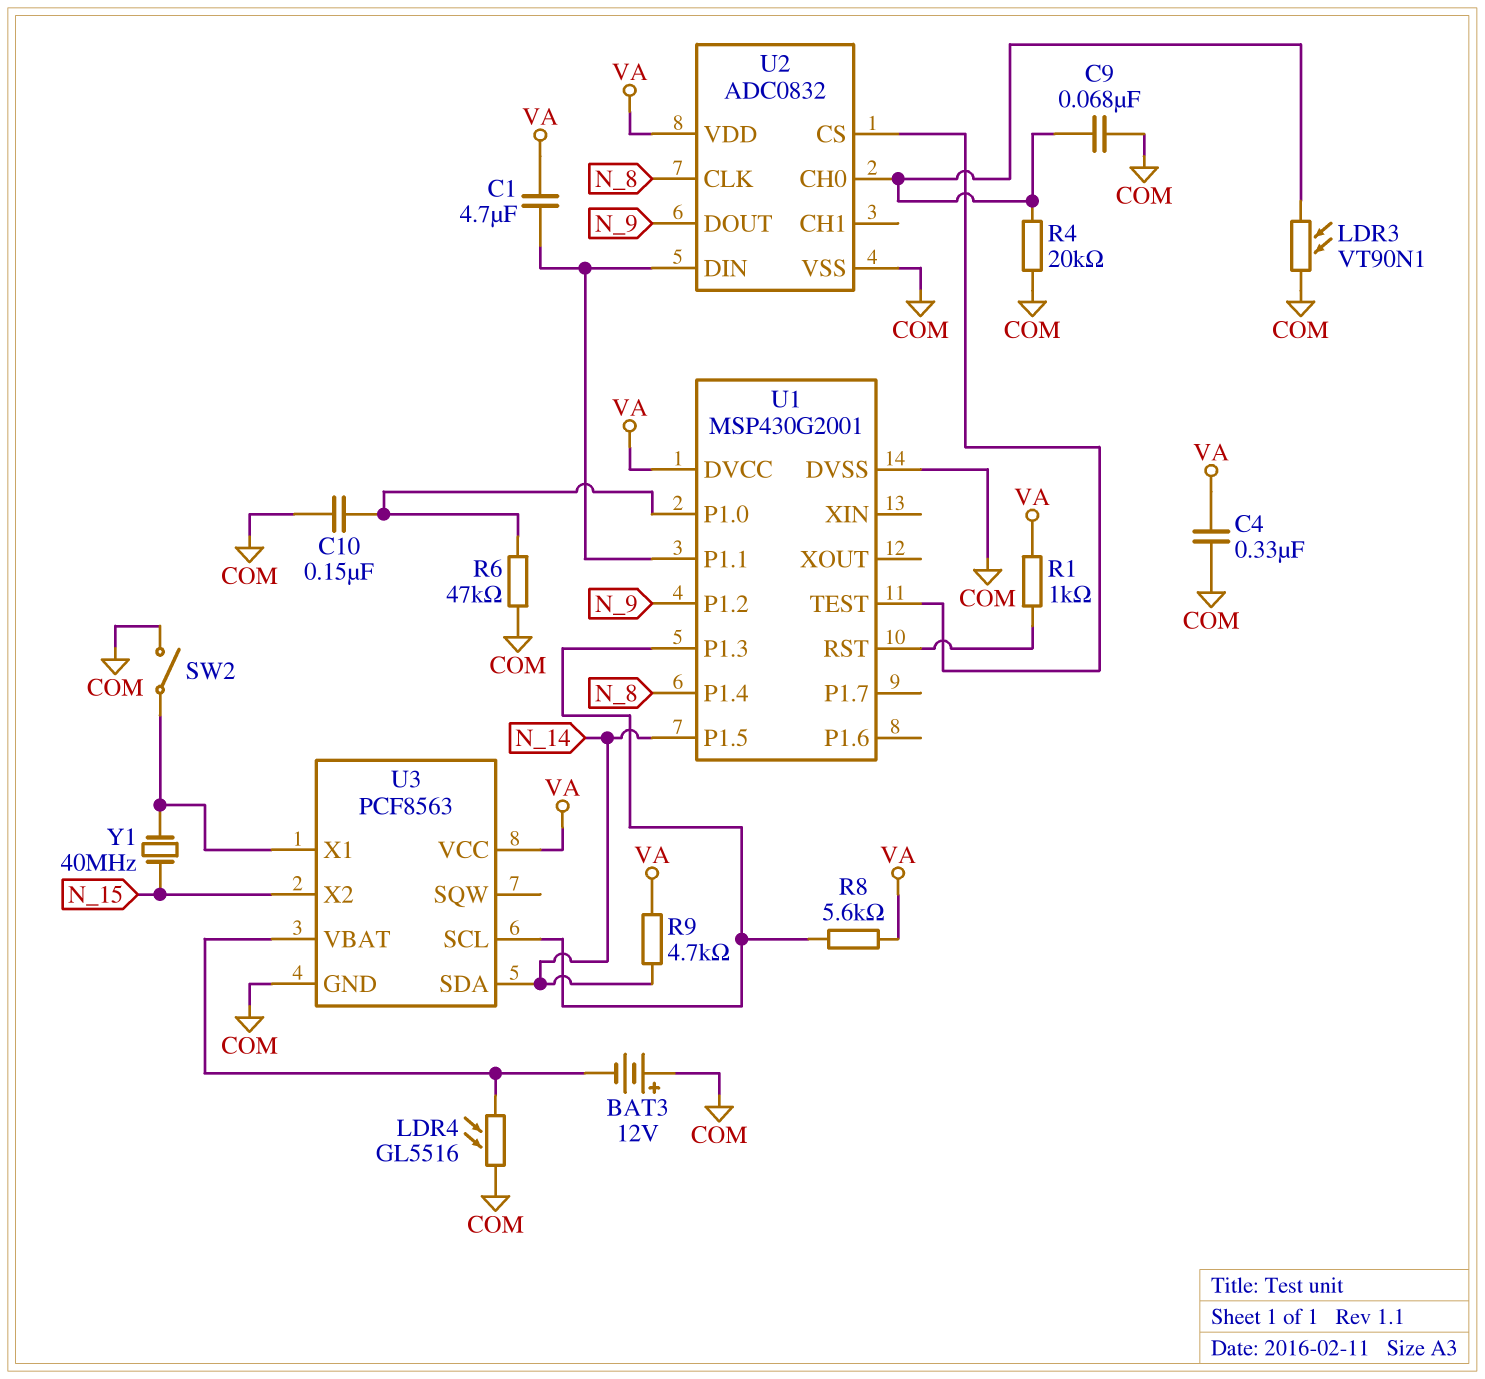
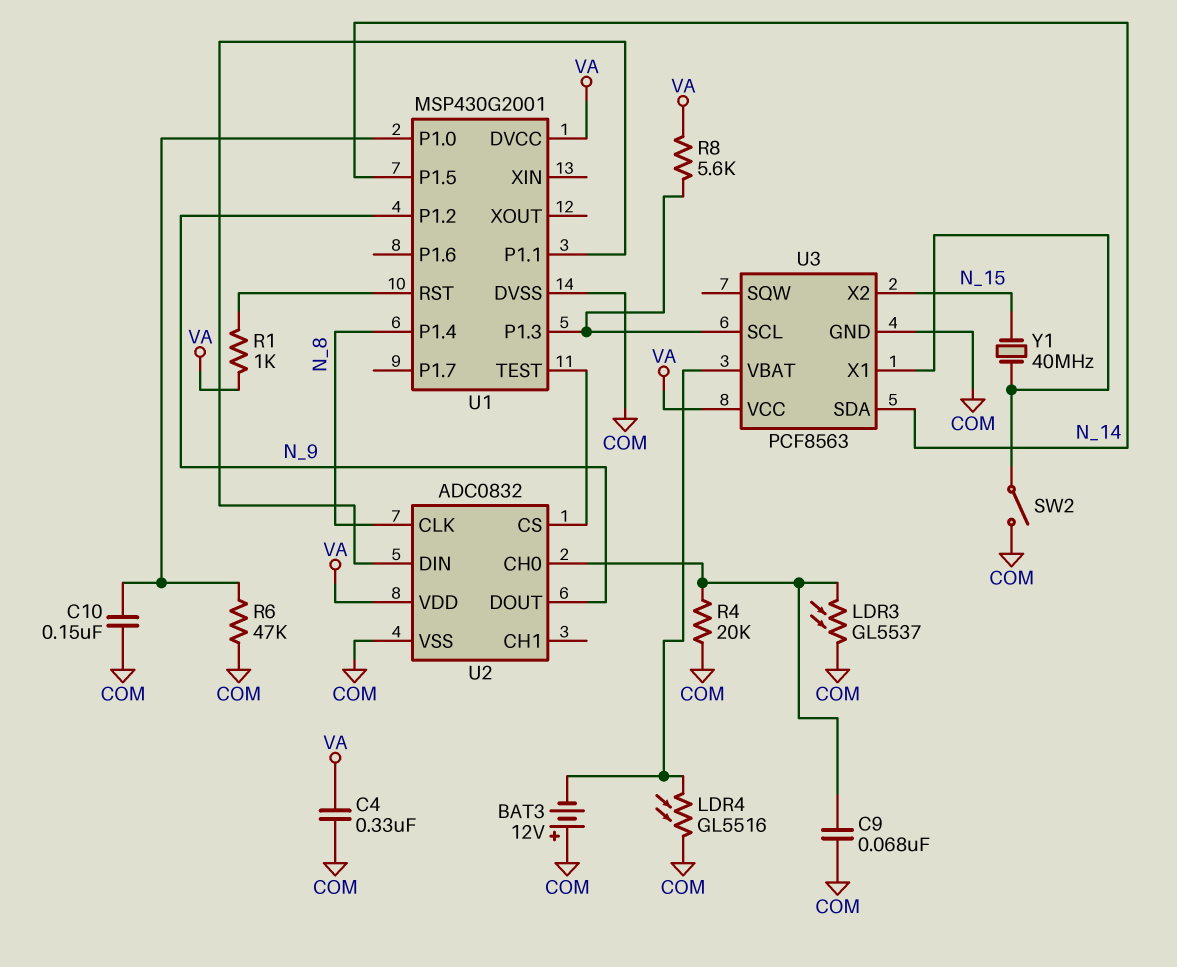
C1: 4.7uF (U1/P1.1, VA) -> none
LDR3: VT90N1 (COM, U2/CH0) -> GL5537 (COM, U2/CH0)
R9: 4.7k (N_14, VA) -> none

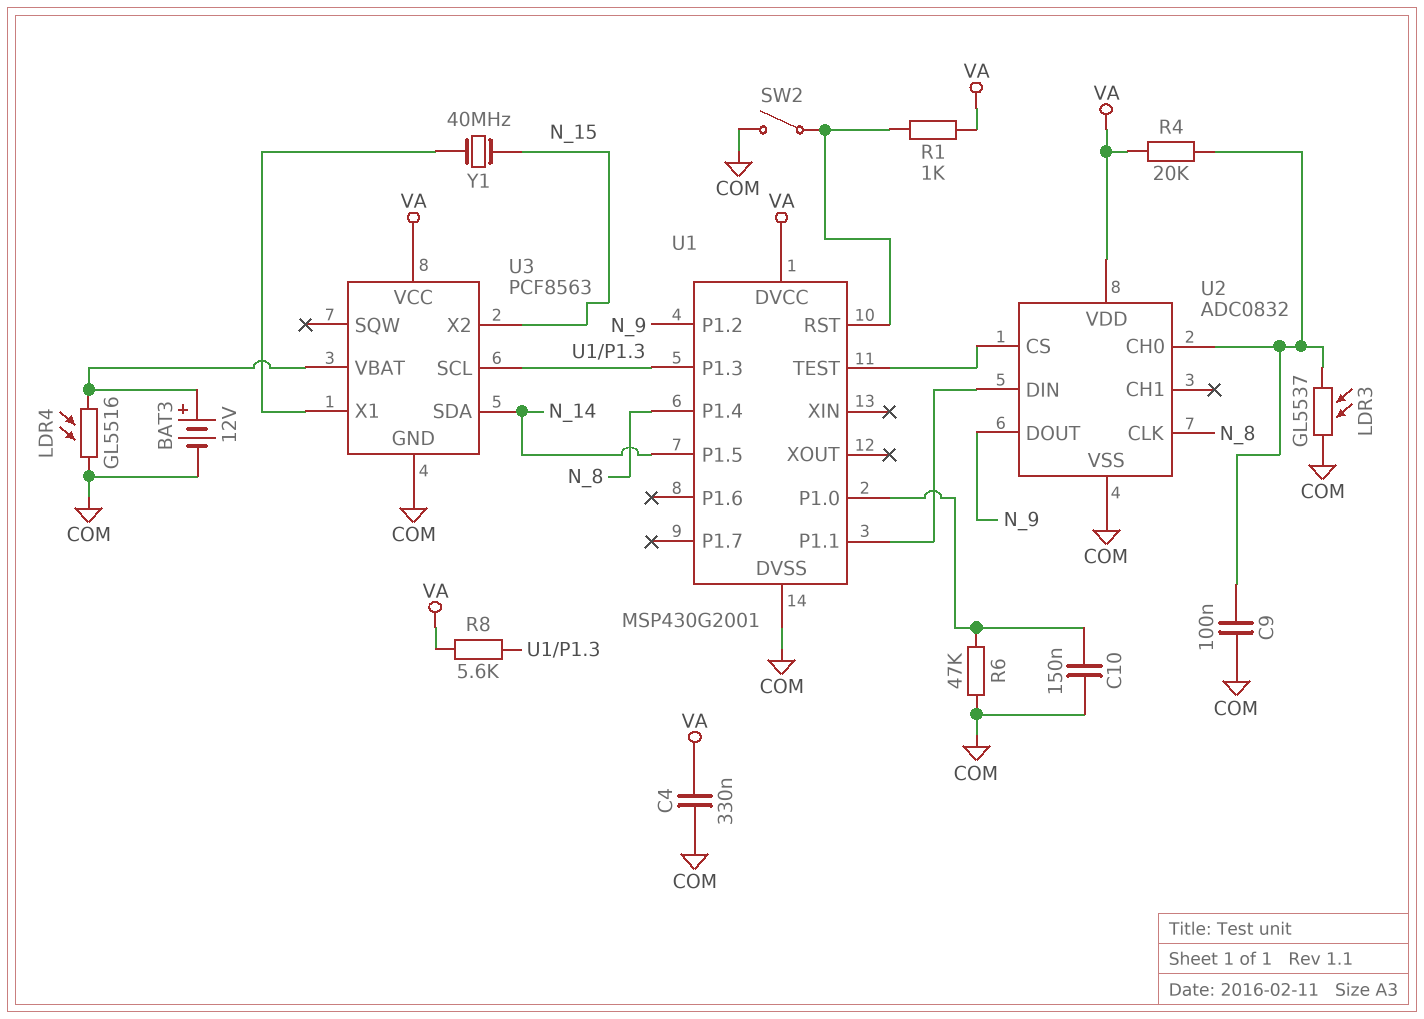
BAT3: 12V (plus COM, minus U3/VBAT) -> 12V (plus U3/VBAT, minus COM)
C9: 68nF (COM, U2/CH0) -> 100nF (COM, U2/CH0)
R4: 20k (COM, U2/CH0) -> 20k (U2/CH0, VA)
SW2: switch (COM, U3/X1) -> switch (COM, U1/RST)

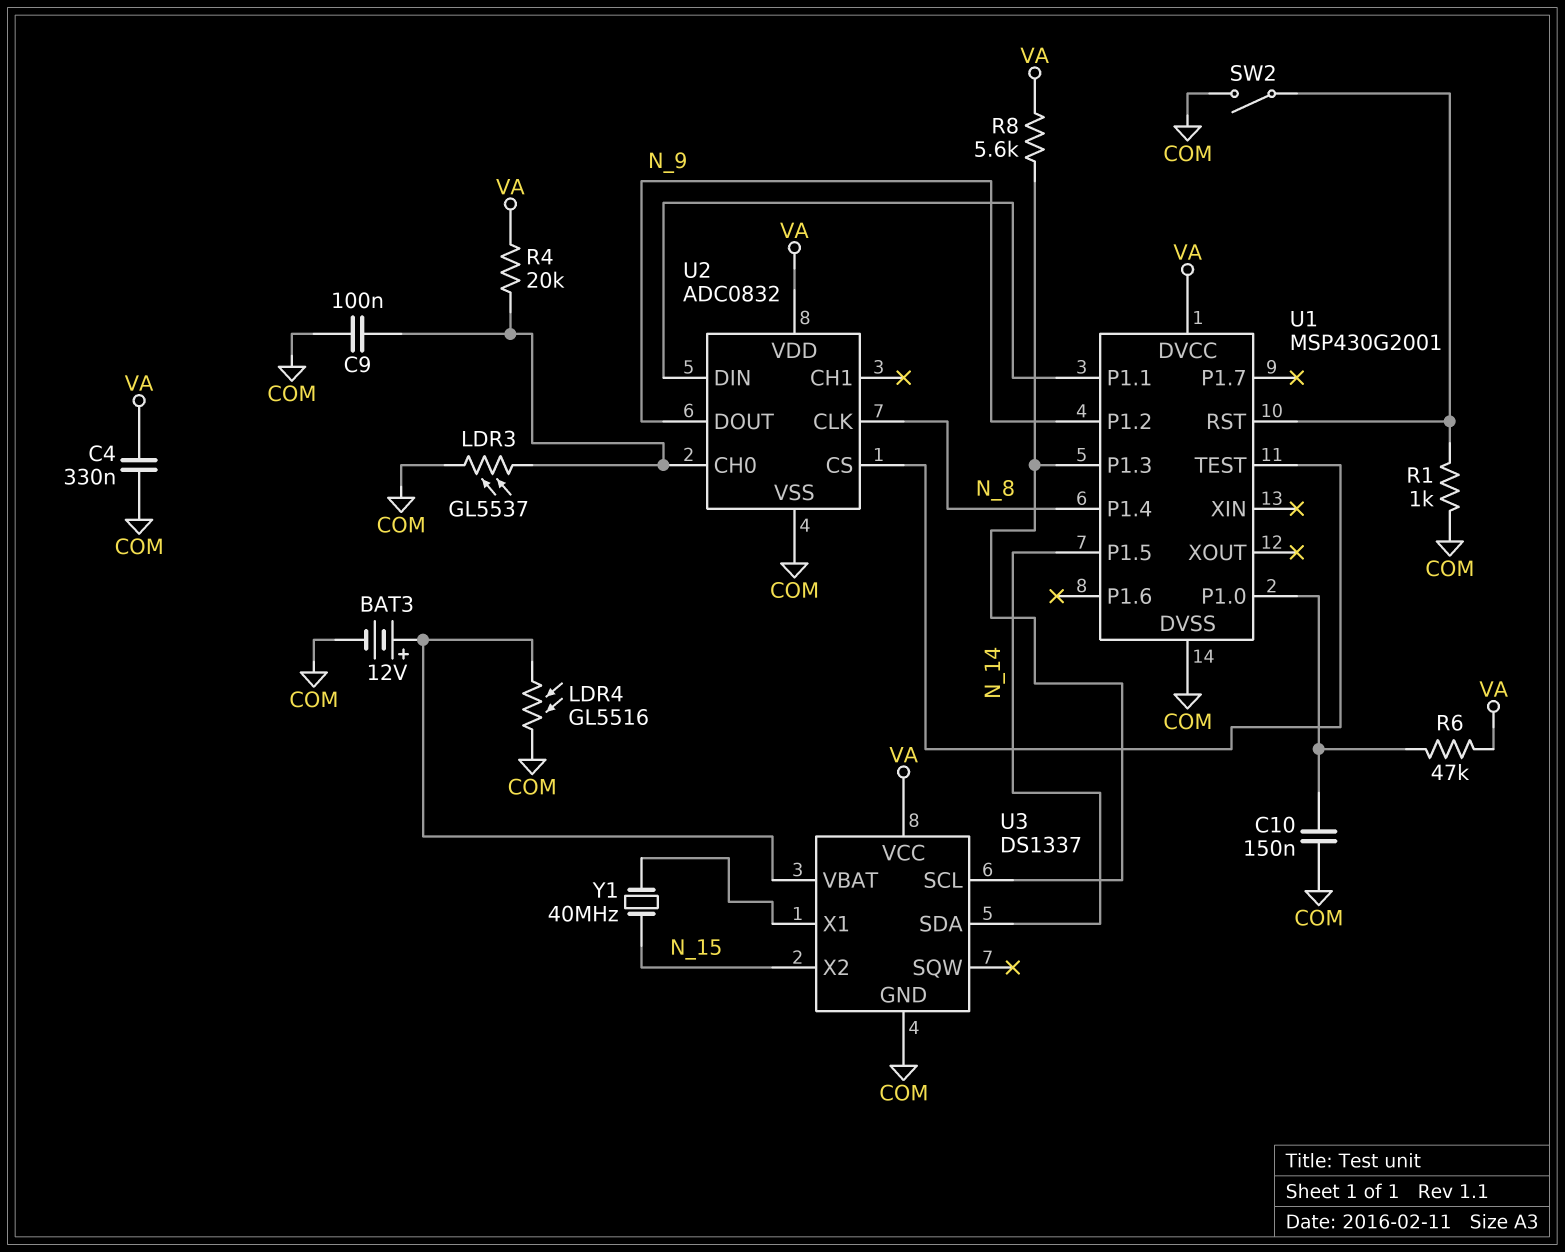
R1: 1k (U1/RST, VA) -> 1k (COM, U1/RST)
R6: 47k (COM, U1/P1.0) -> 47k (U1/P1.0, VA)
U3: PCF8563 -> DS1337

